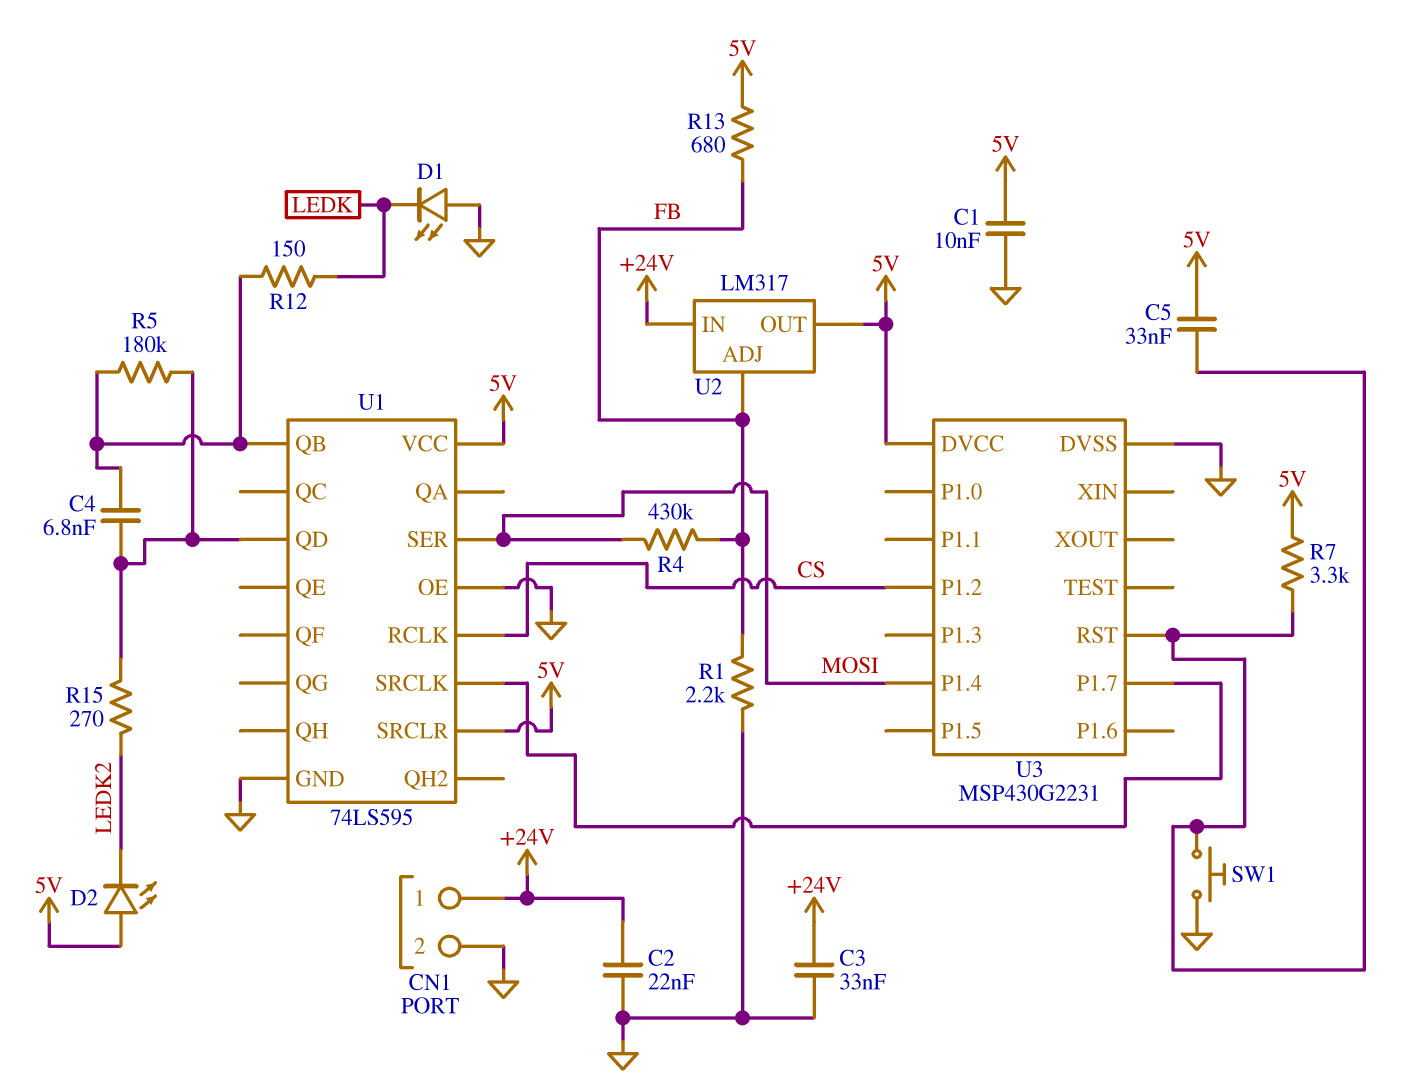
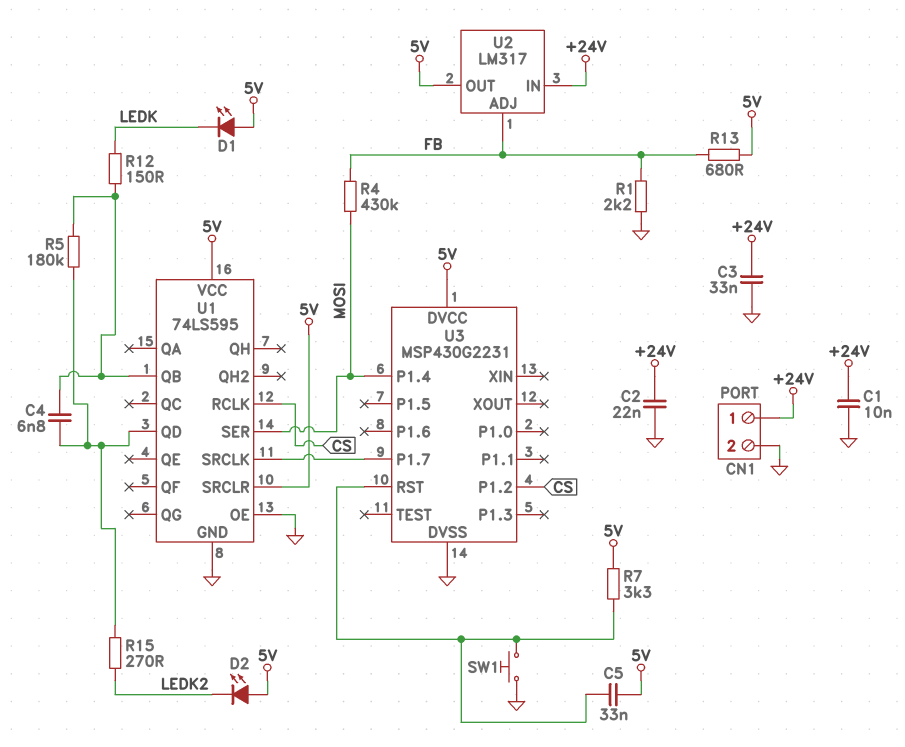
C1: 10nF (5V, GND) -> 10nF (+24V, GND)
D1: LED (A GND, K LEDK) -> LED (A 5V, K LEDK)

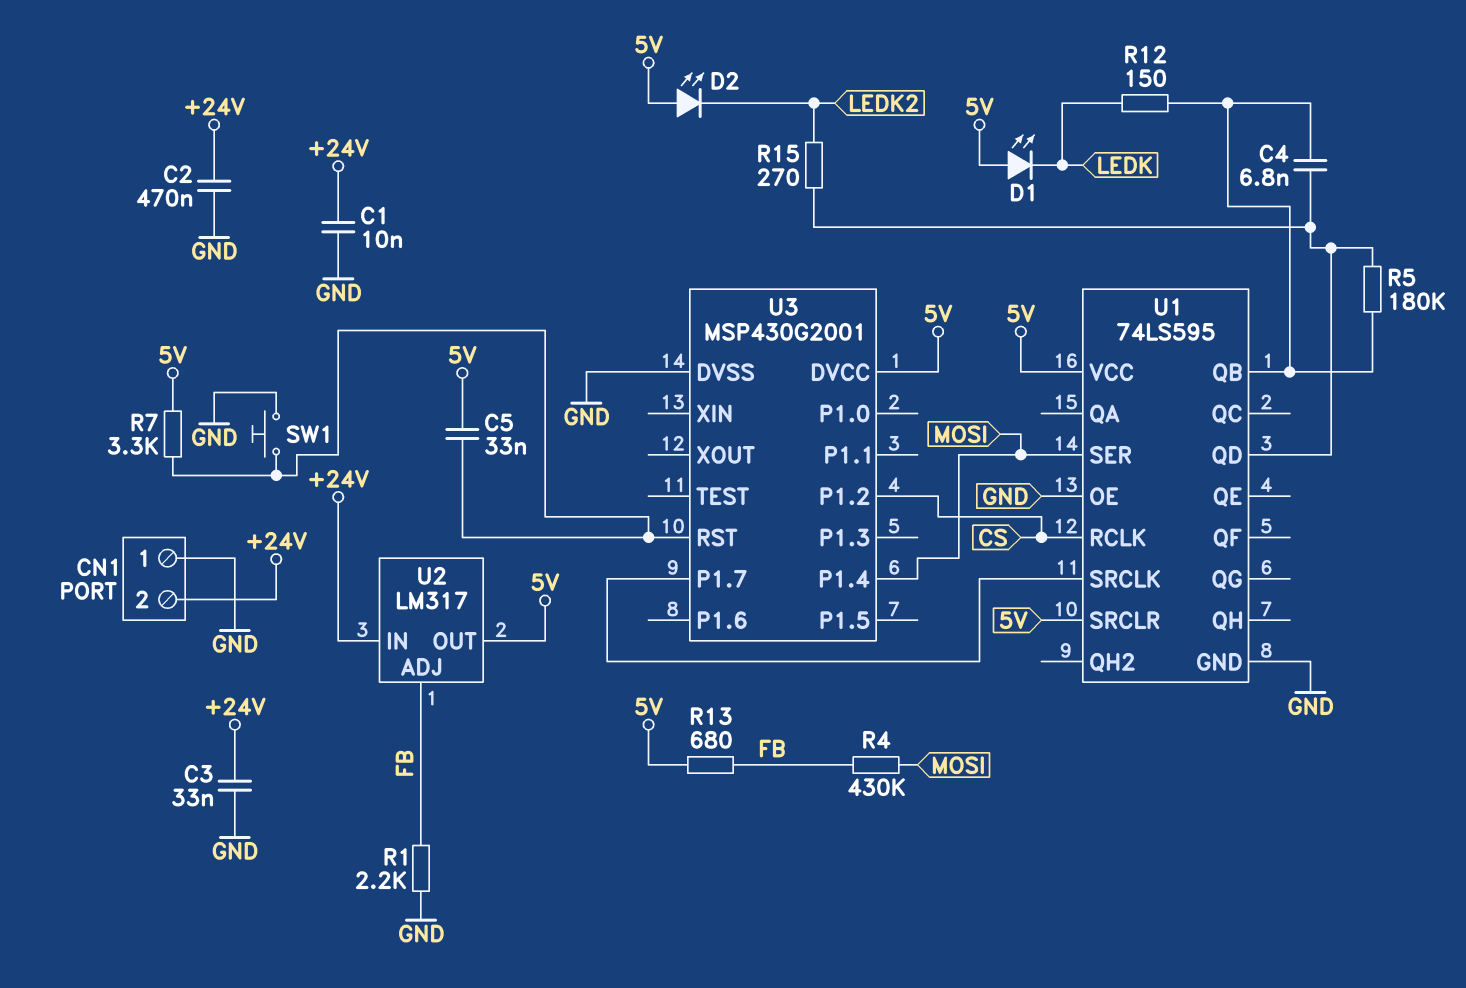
C2: 22nF (+24V, GND) -> 470nF (+24V, GND)
CN1 pin 1: +24V -> GND
CN1 pin 2: GND -> +24V
U3: MSP430G2231 -> MSP430G2001

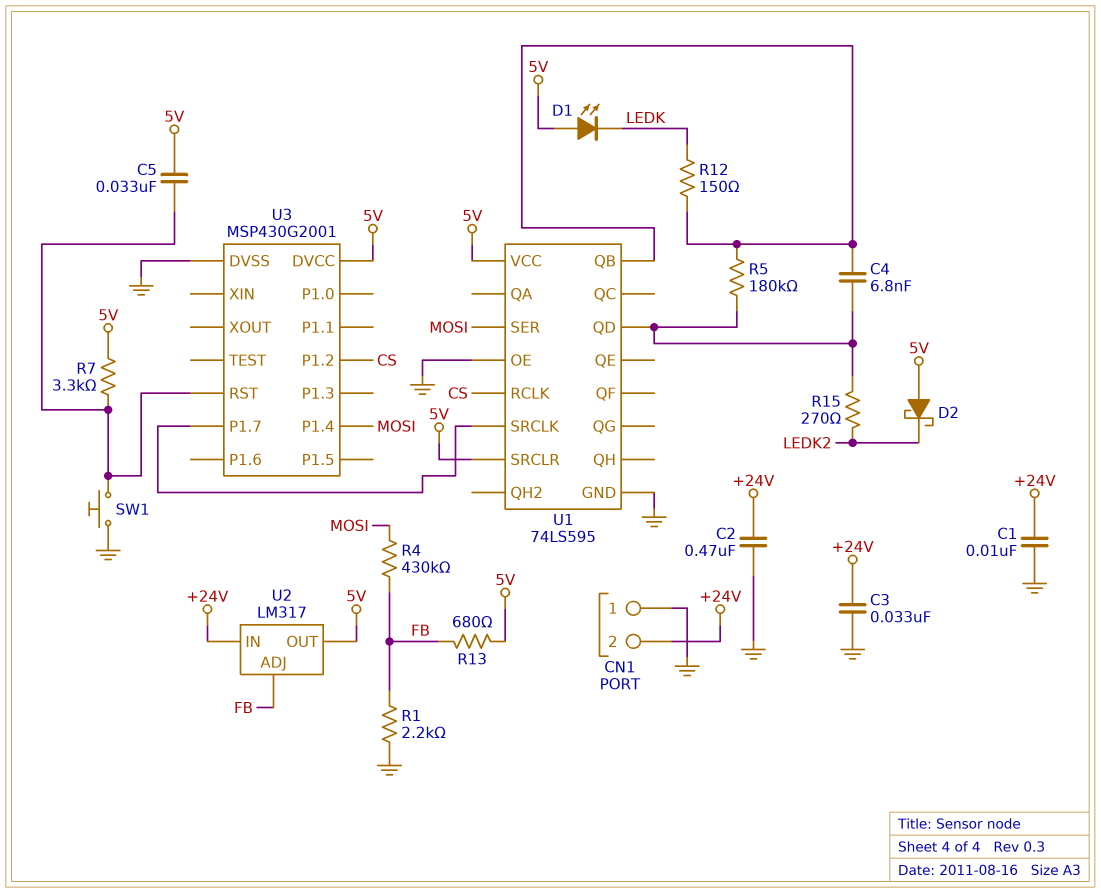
D2: LED (A 5V, K LEDK2) -> schottky (A 5V, K LEDK2)

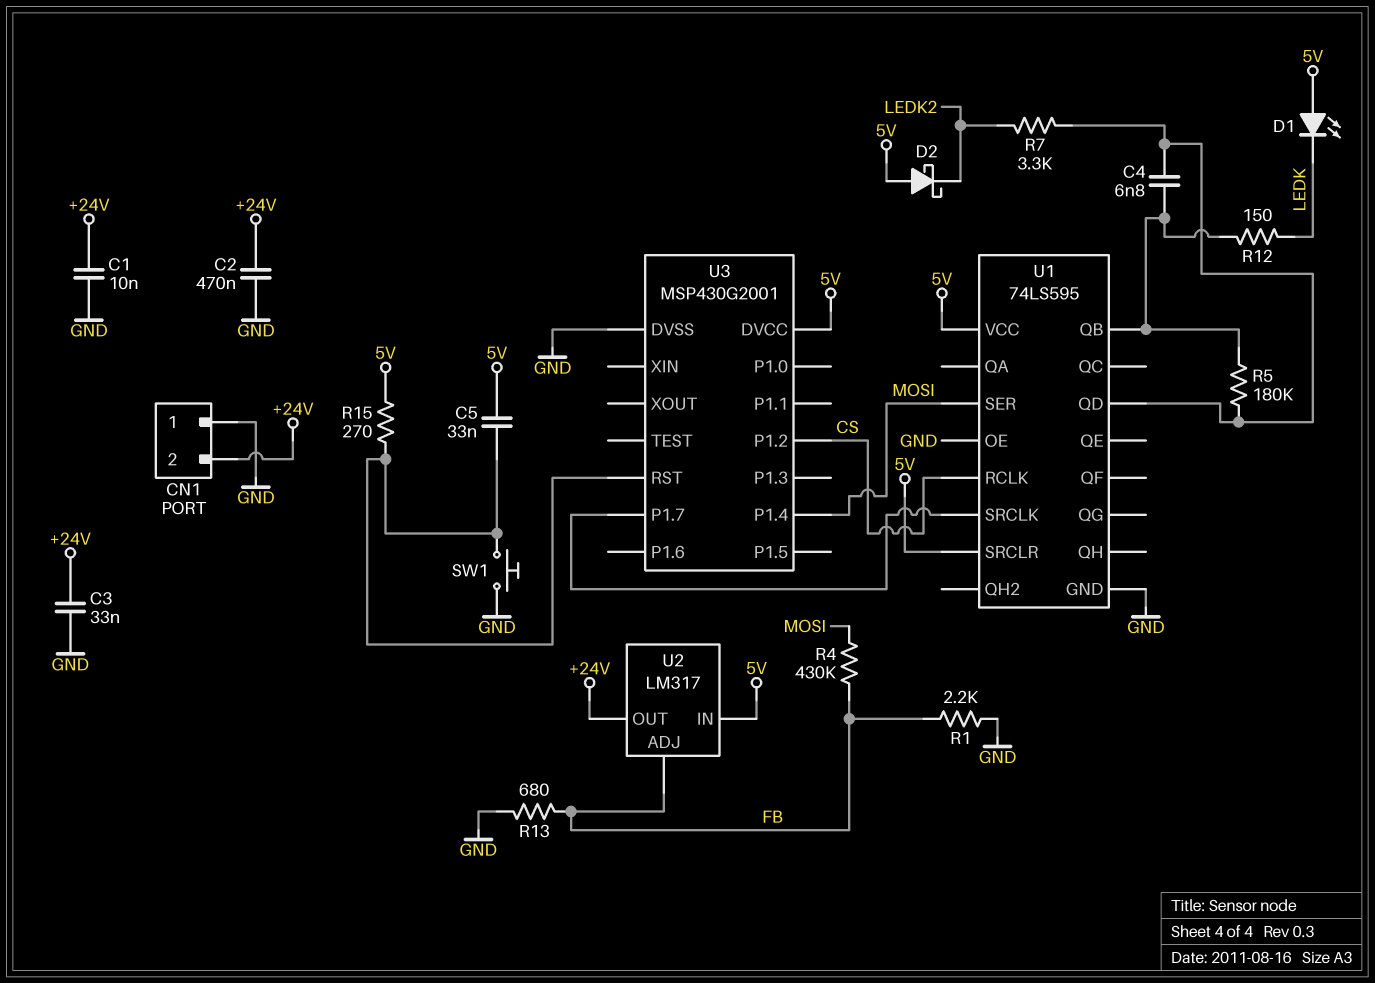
R7: 3.3k (5V, U3/RST) -> 3.3k (LEDK2, U1/QD)
R13: 680 (5V, FB) -> 680 (FB, GND)
R15: 270 (LEDK2, U1/QD) -> 270 (5V, U3/RST)
U2 pin IN: +24V -> 5V
U2 pin OUT: 5V -> +24V

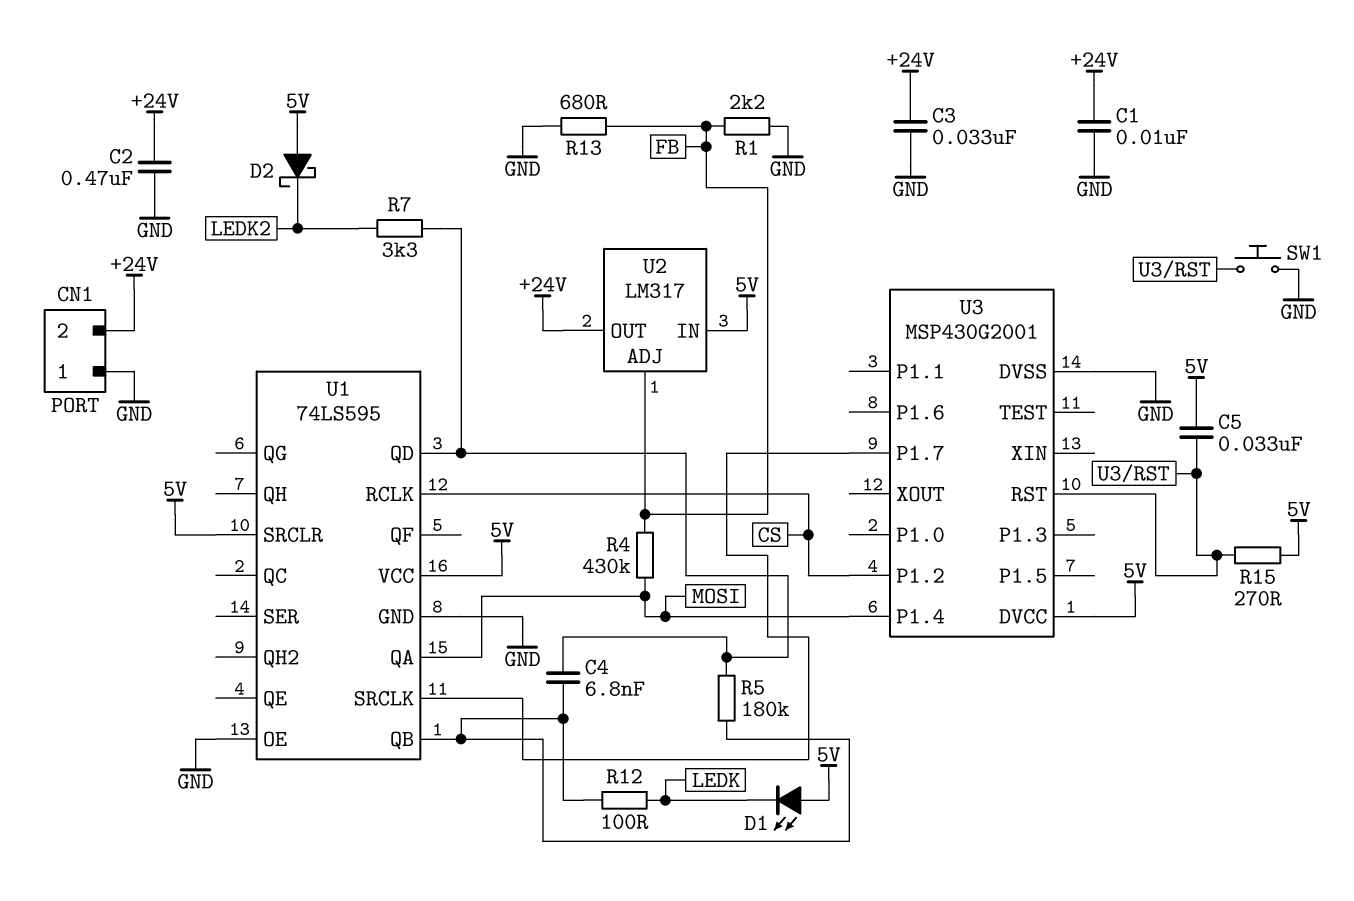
R12: 150 (LEDK, U1/QB) -> 100 (LEDK, U1/QB)
U1 pin QA: none -> MOSI
U1 pin SER: MOSI -> none

